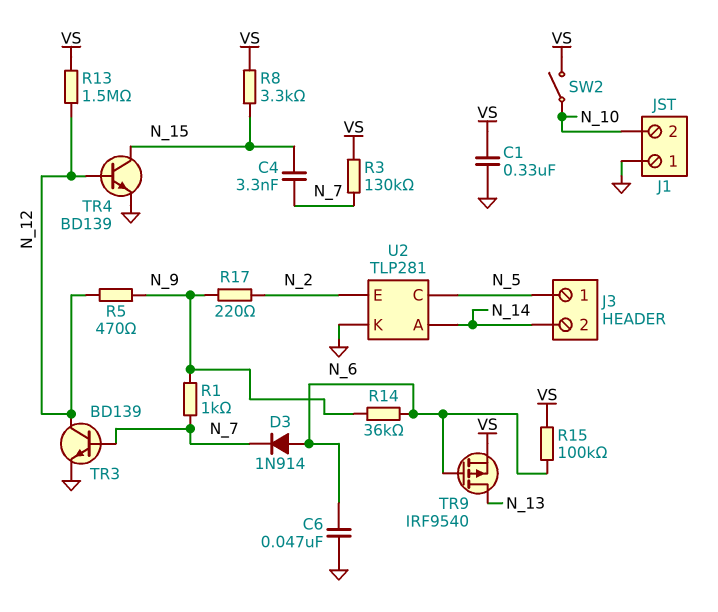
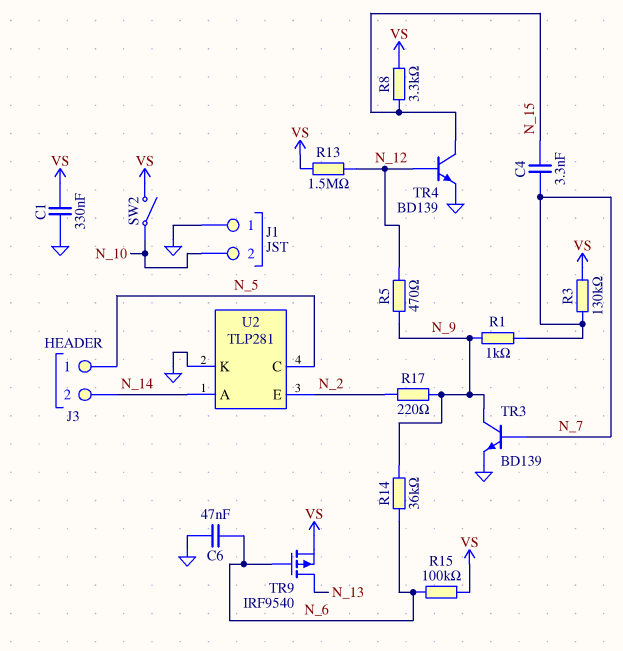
D3: diode 1N914 (A N_6, K N_7) -> none
TR3: NPN BD139 (B N_7, C N_12, E GND) -> NPN BD139 (B N_7, C N_9, E GND)

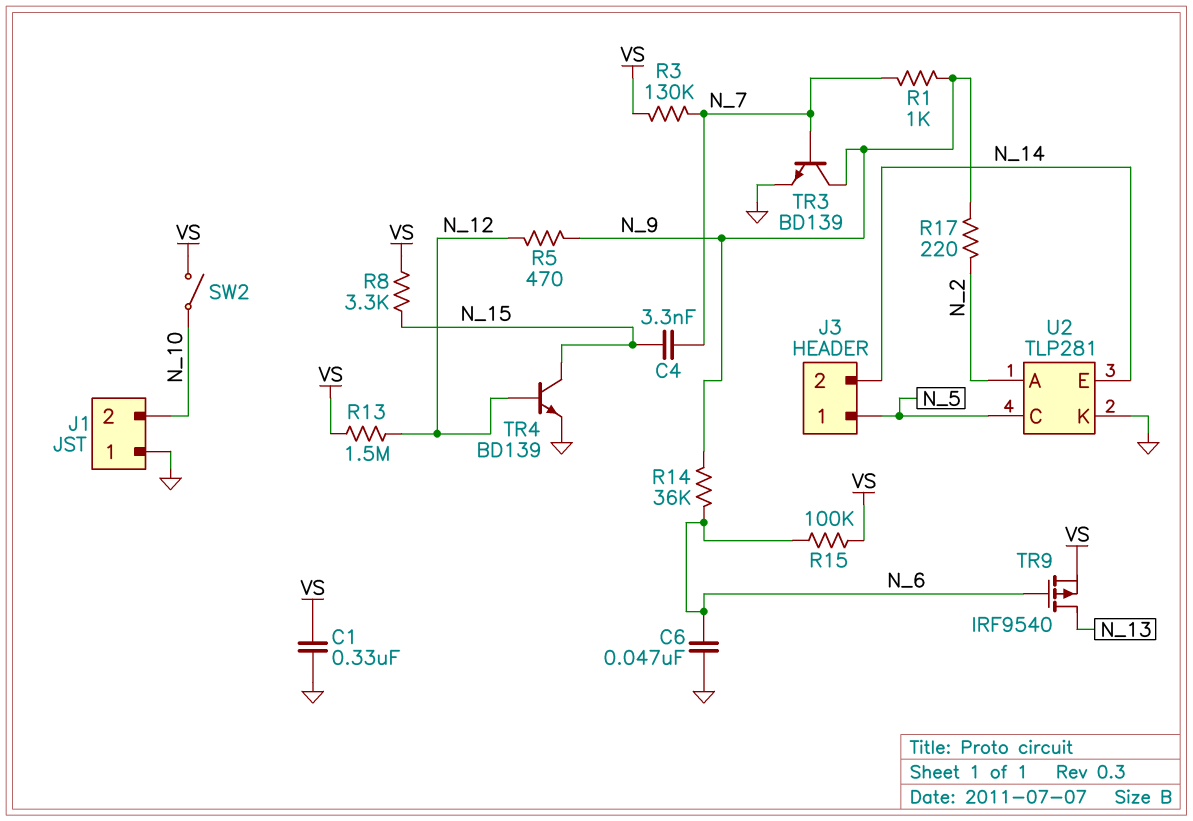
U2 pin A: N_14 -> N_2
U2 pin E: N_2 -> N_14

